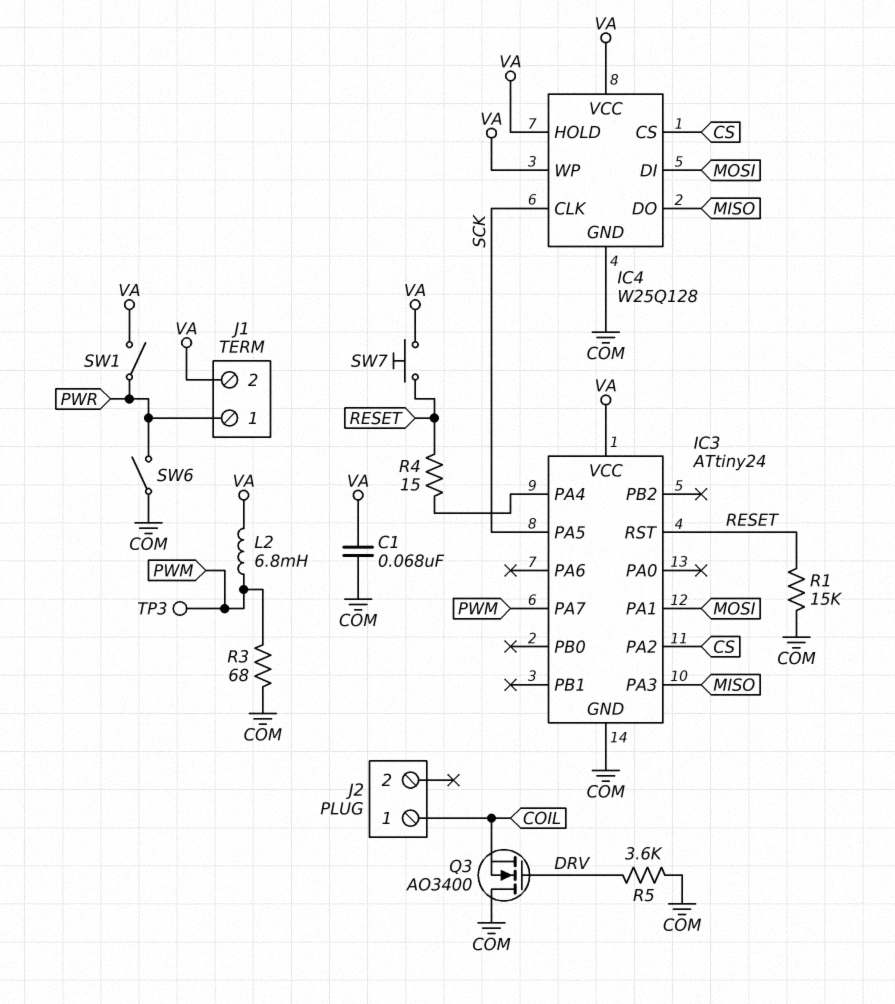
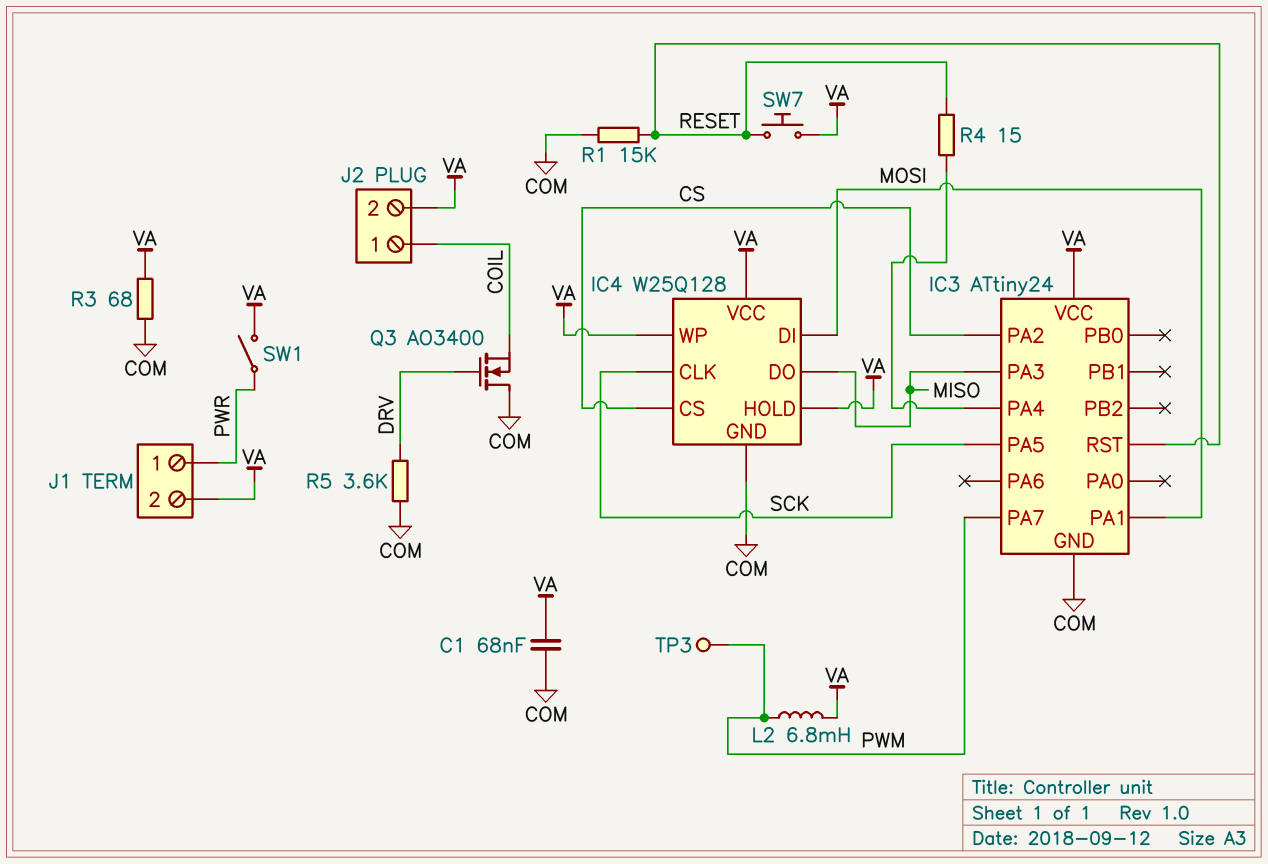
J2 pin 2: none -> VA
R3: 68 (COM, PWM) -> 68 (COM, VA)
SW6: switch (COM, PWR) -> none

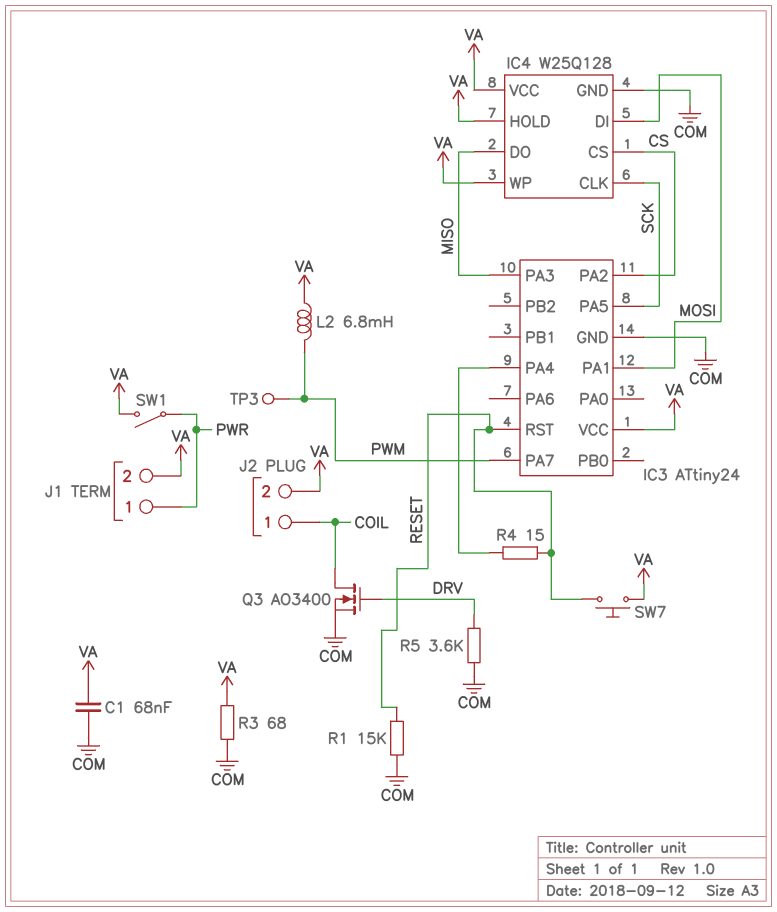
Q3: NMOS AO3400 (G DRV, D COM, S COIL) -> NMOS AO3400 (G DRV, D COIL, S COM)

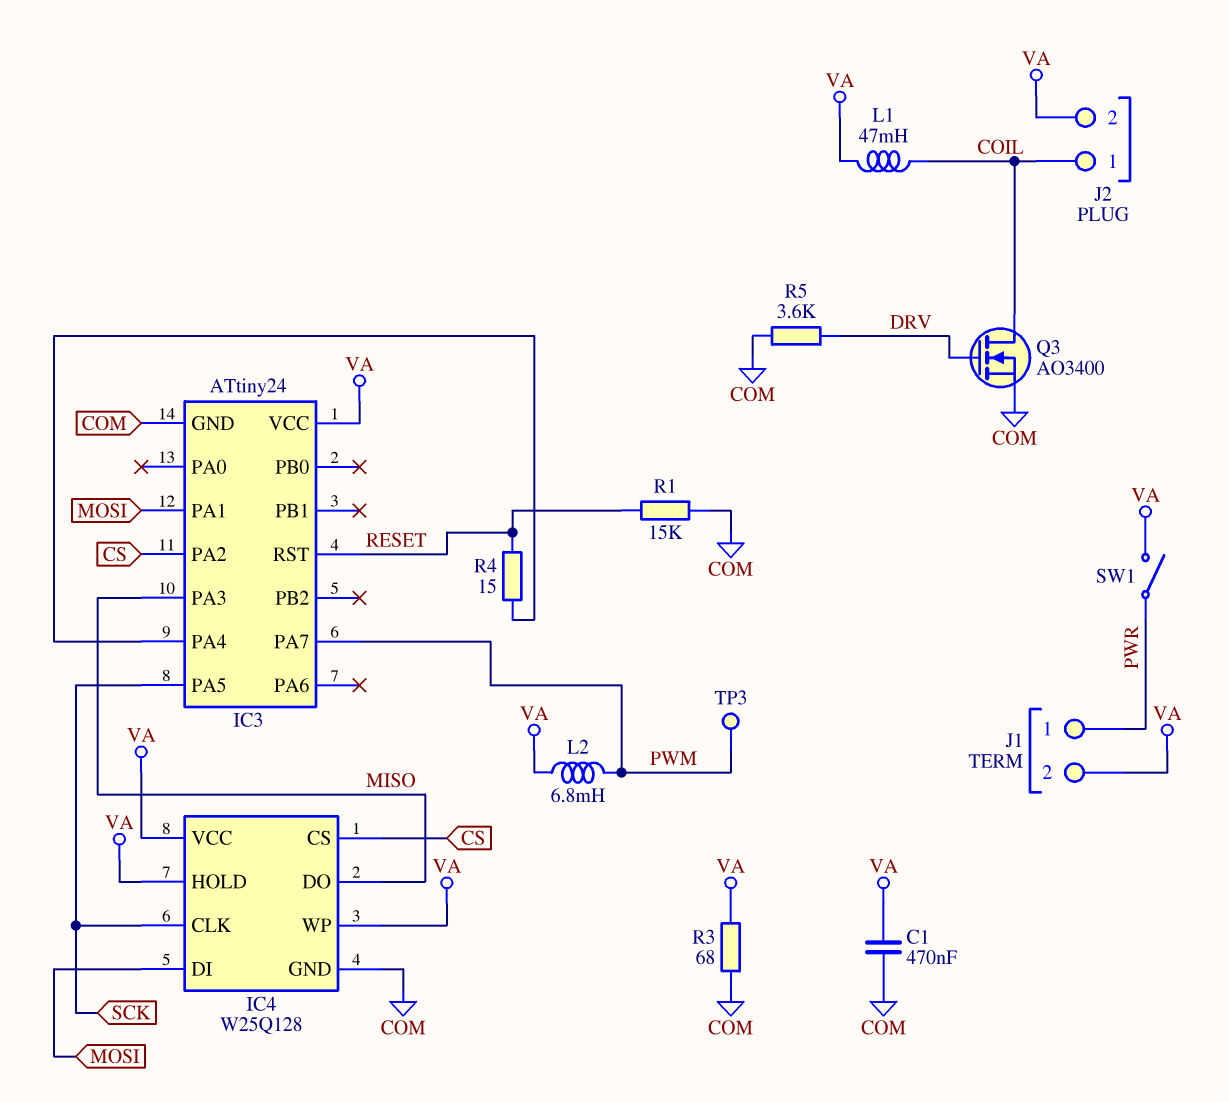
C1: 68nF (COM, VA) -> 470nF (COM, VA)
L1: none -> 47mH (COIL, VA)
SW7: button (RESET, VA) -> none

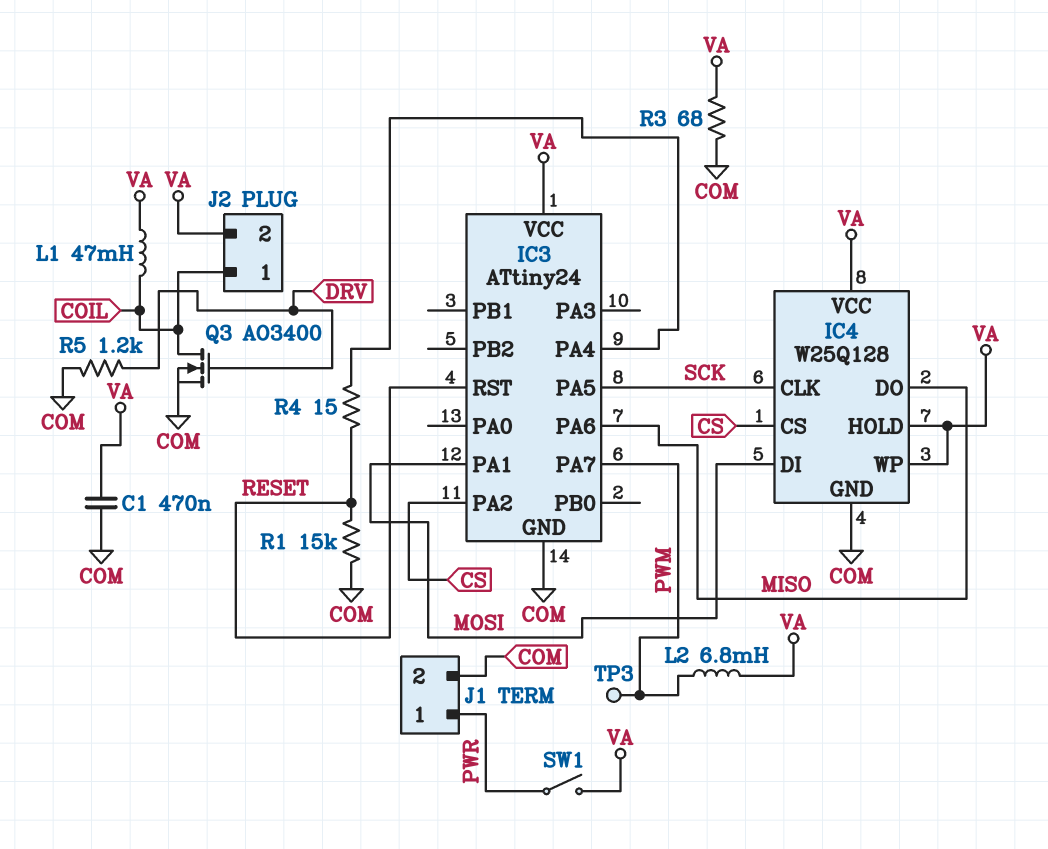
IC3 pin PA3: MISO -> none
IC3 pin PA6: none -> MISO
J1 pin 2: VA -> COM
R5: 3.6k (COM, DRV) -> 1.2k (COM, DRV)

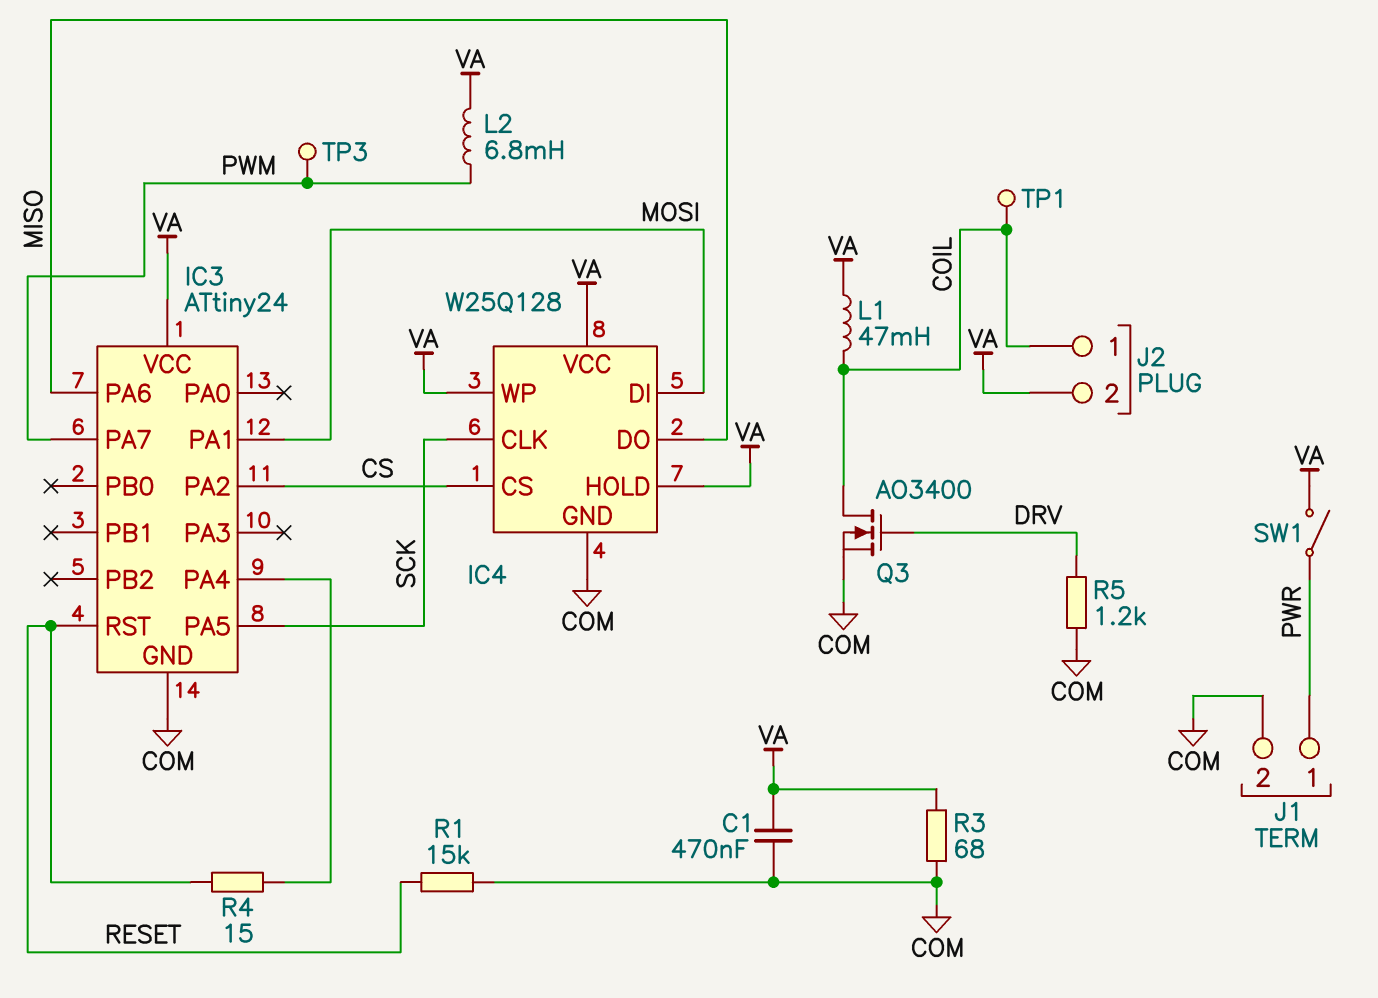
TP1: none -> test point (COIL)

